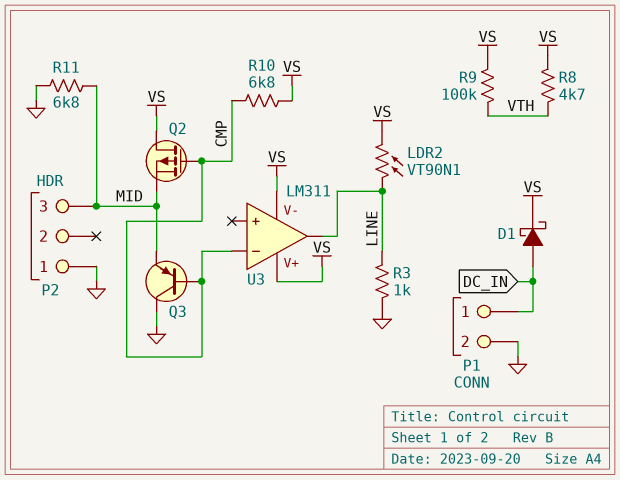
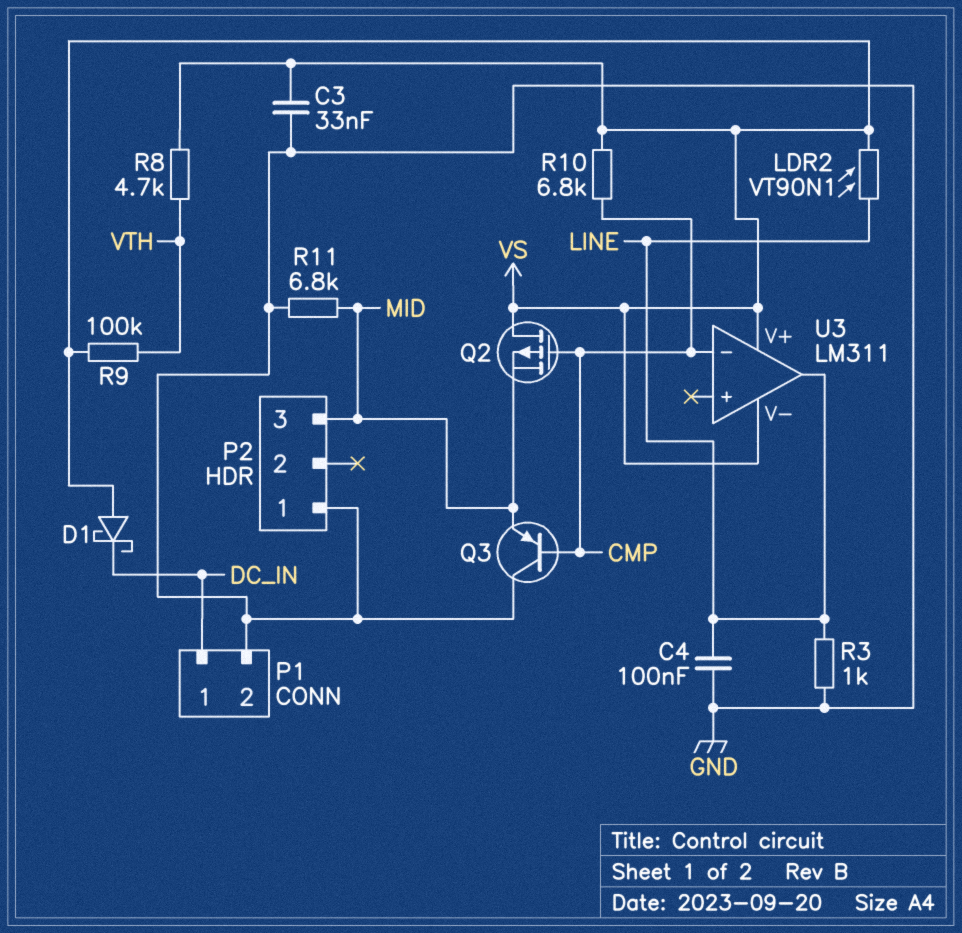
C3: none -> 33nF (GND, VS)
C4: none -> 100nF (GND, LINE)
D1: schottky (A DC_IN, K VS) -> schottky (A VS, K DC_IN)

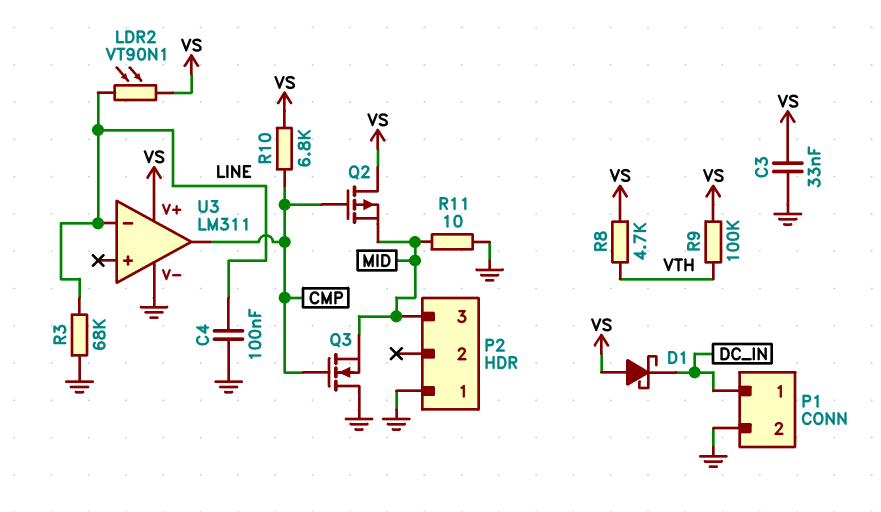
Q3: PNP (B CMP, C GND, E MID) -> NMOS (G CMP, D GND, S MID)
R3: 1k (GND, LINE) -> 68k (GND, LINE)
R11: 6.8k (GND, MID) -> 10 (GND, MID)
U3 pin V-: VS -> GND
U3 pin in-: CMP -> LINE
U3 pin out: LINE -> CMP

